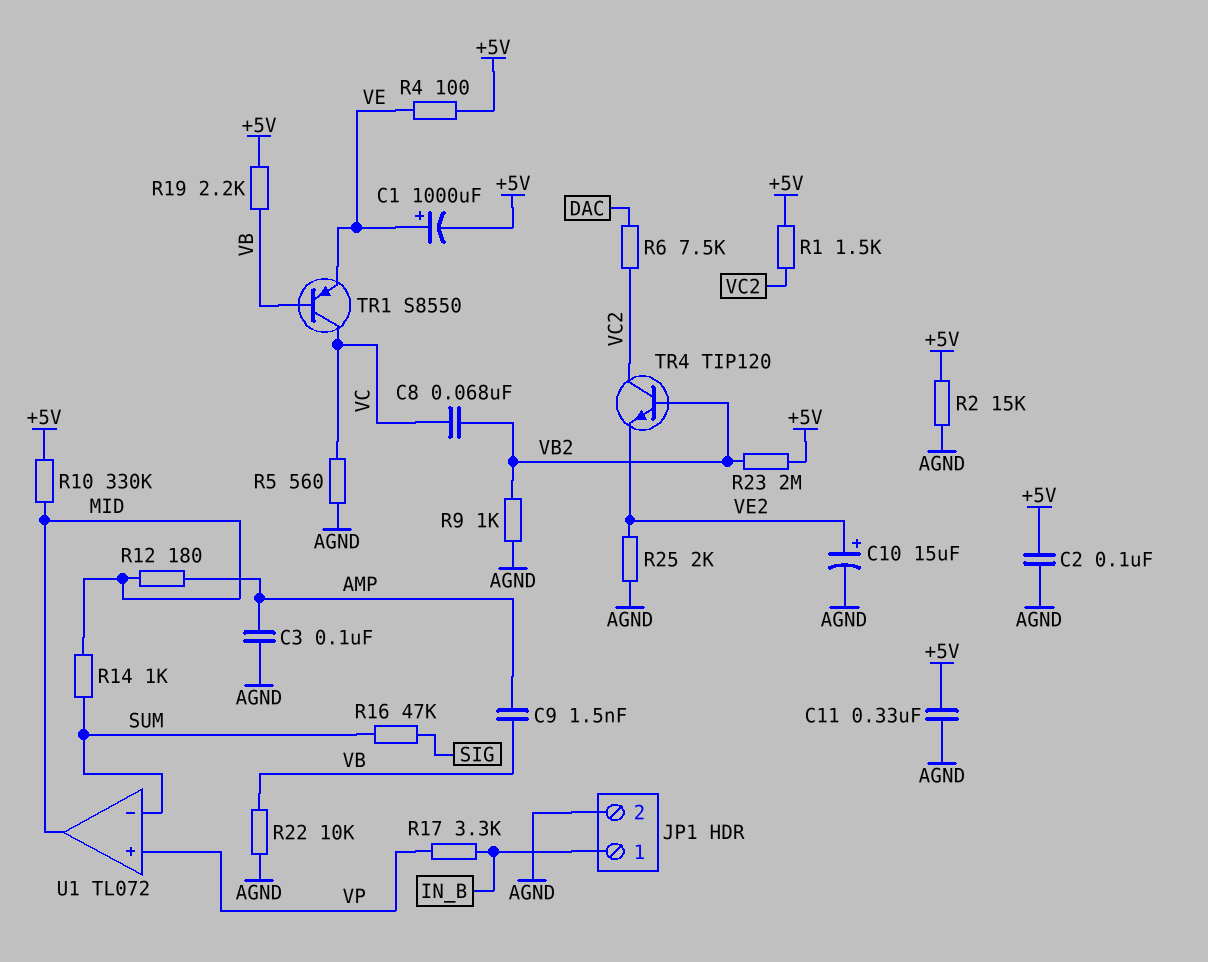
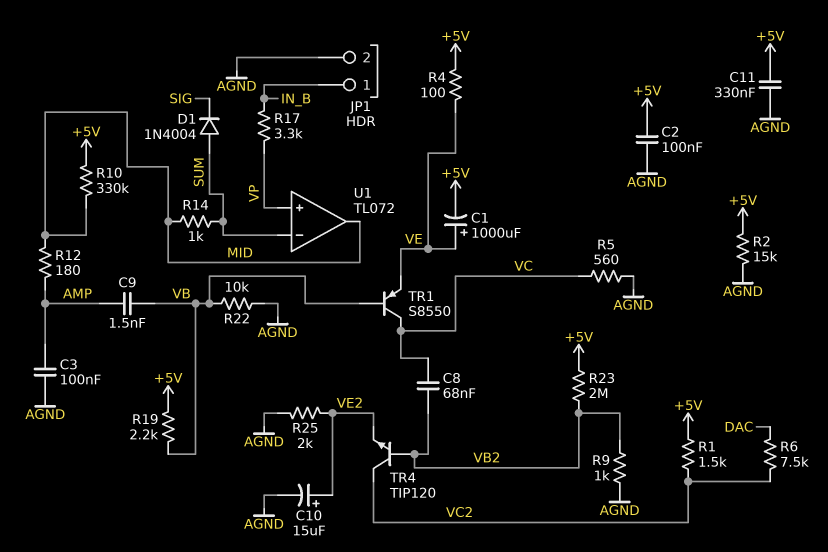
D1: none -> diode 1N4004 (A SUM, K SIG)
R16: 47k (SIG, SUM) -> none

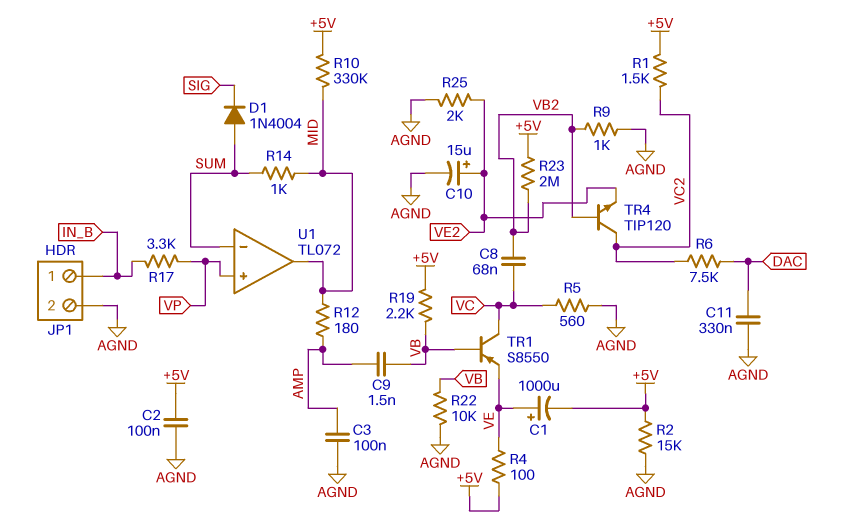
C11: 330nF (+5V, AGND) -> 330nF (AGND, DAC)

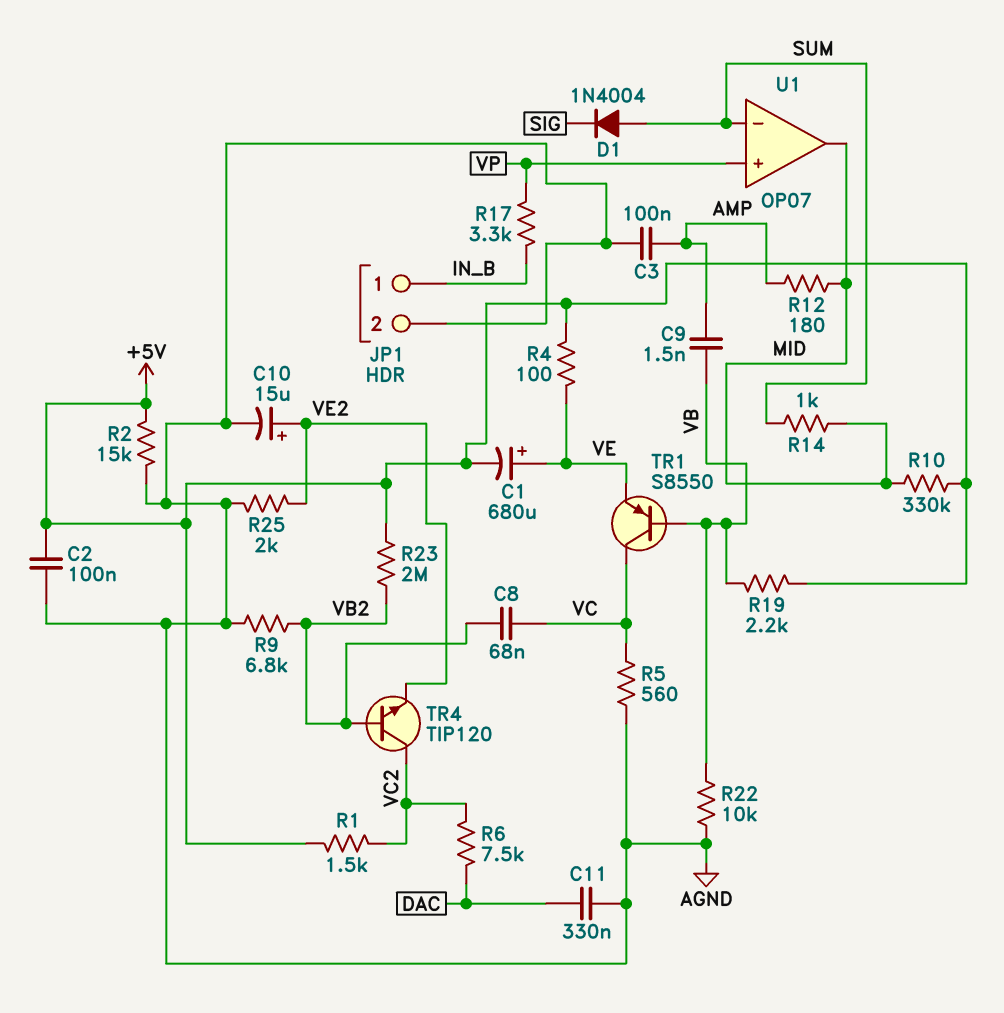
C1: 1000uF (plus VE, minus +5V) -> 680uF (plus VE, minus +5V)
R9: 1k (AGND, VB2) -> 6.8k (AGND, VB2)
U1: TL072 -> OP07

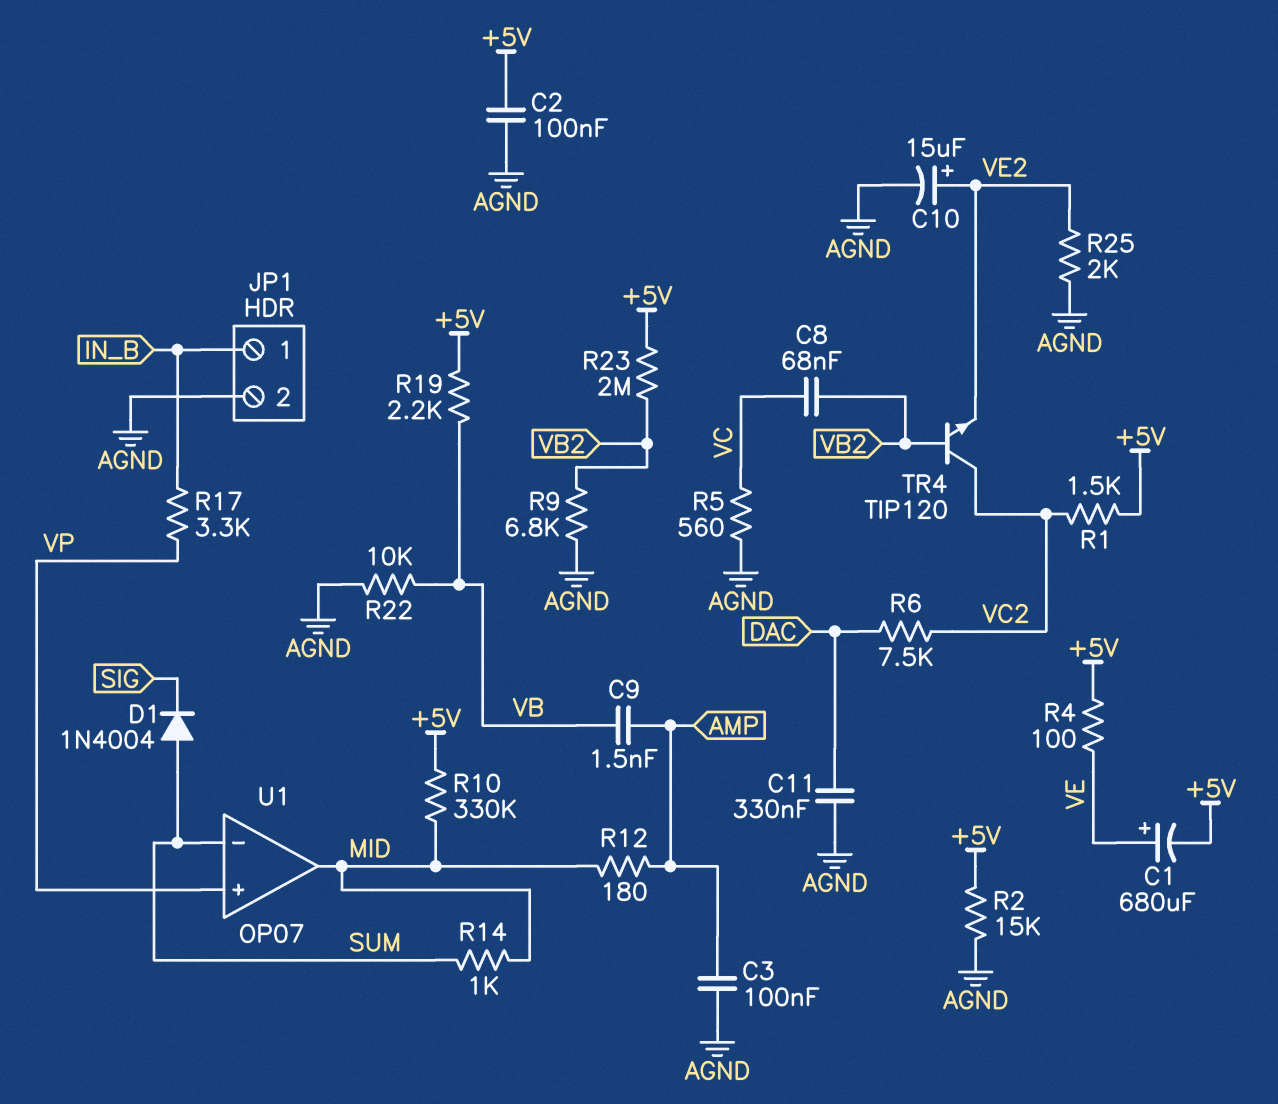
TR1: PNP S8550 (B VB, C VC, E VE) -> none

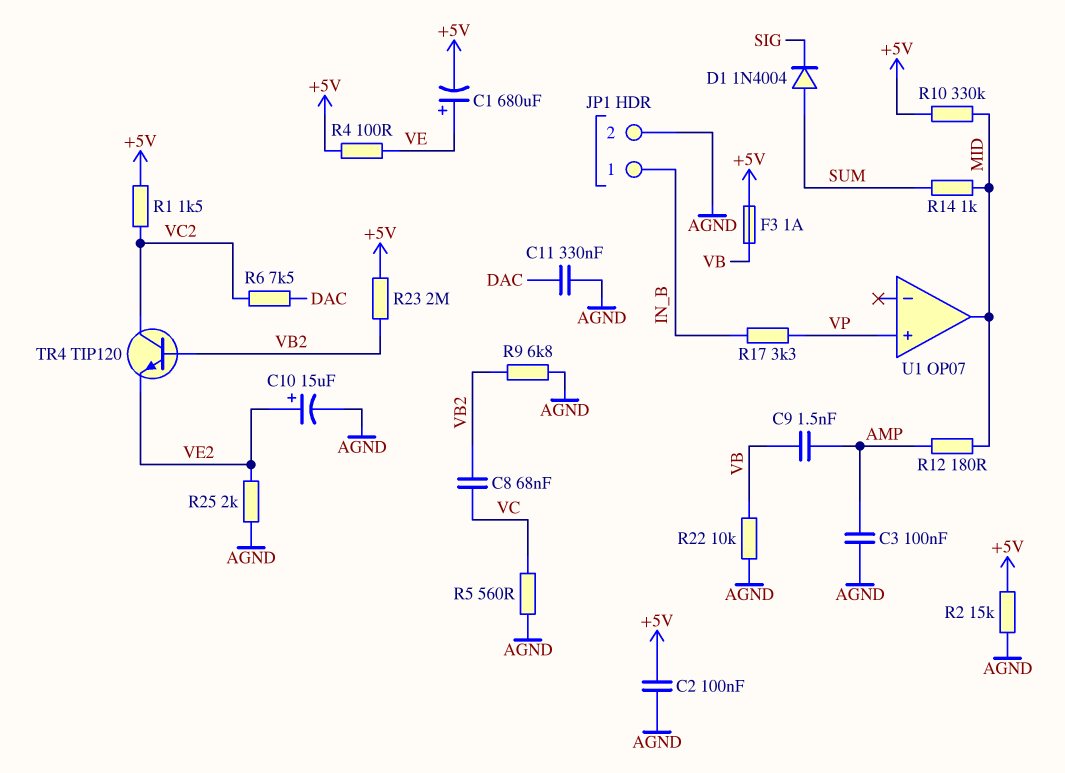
F3: none -> 1A (+5V, VB)
R19: 2.2k (+5V, VB) -> none
U1 pin in-: SUM -> none

